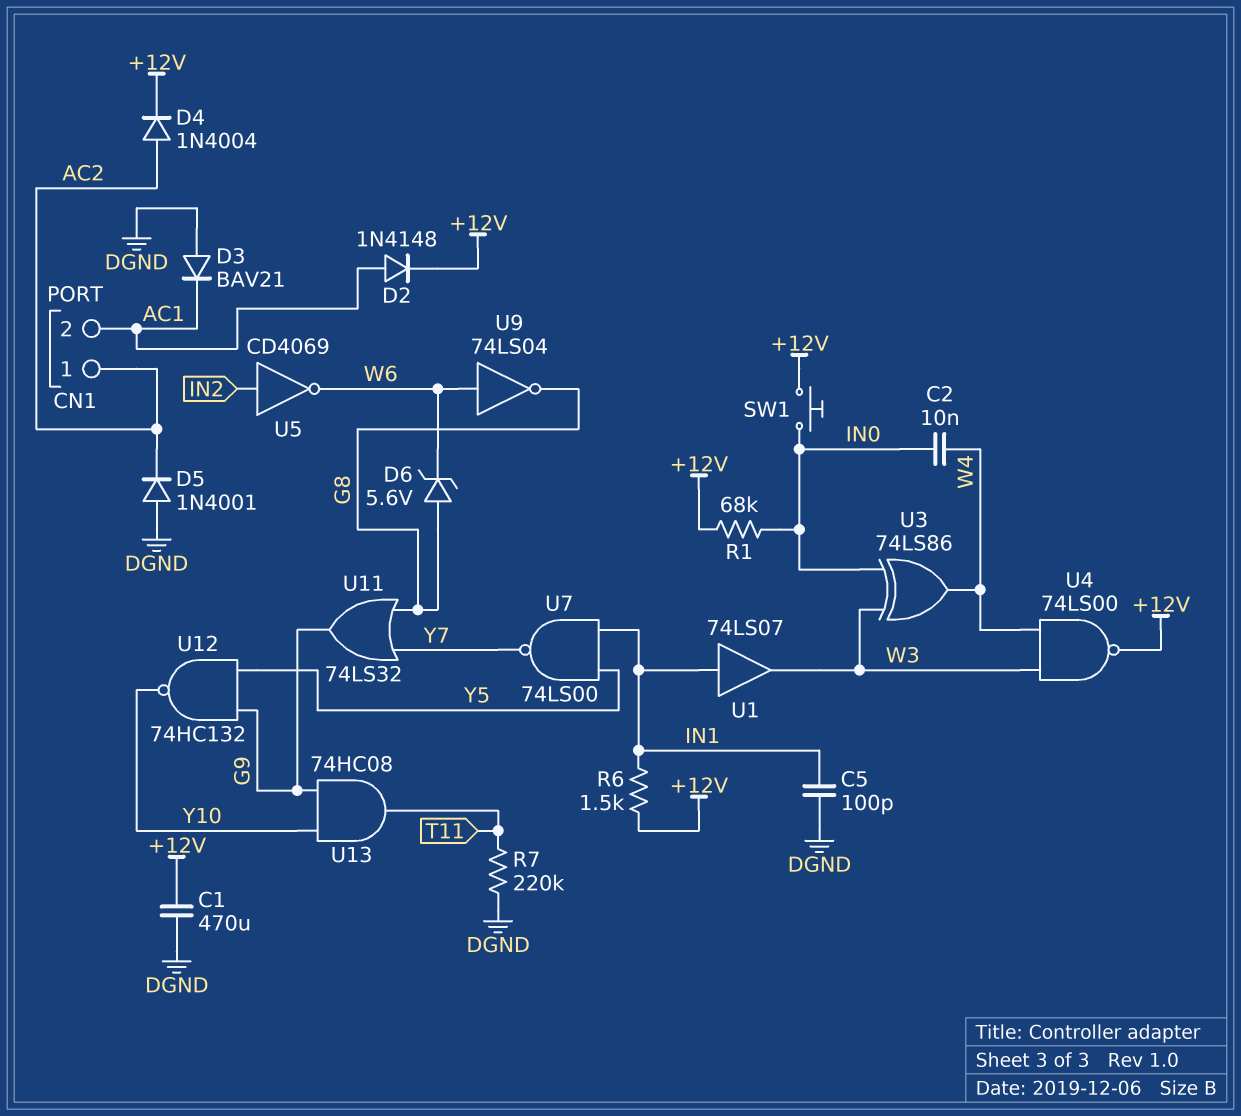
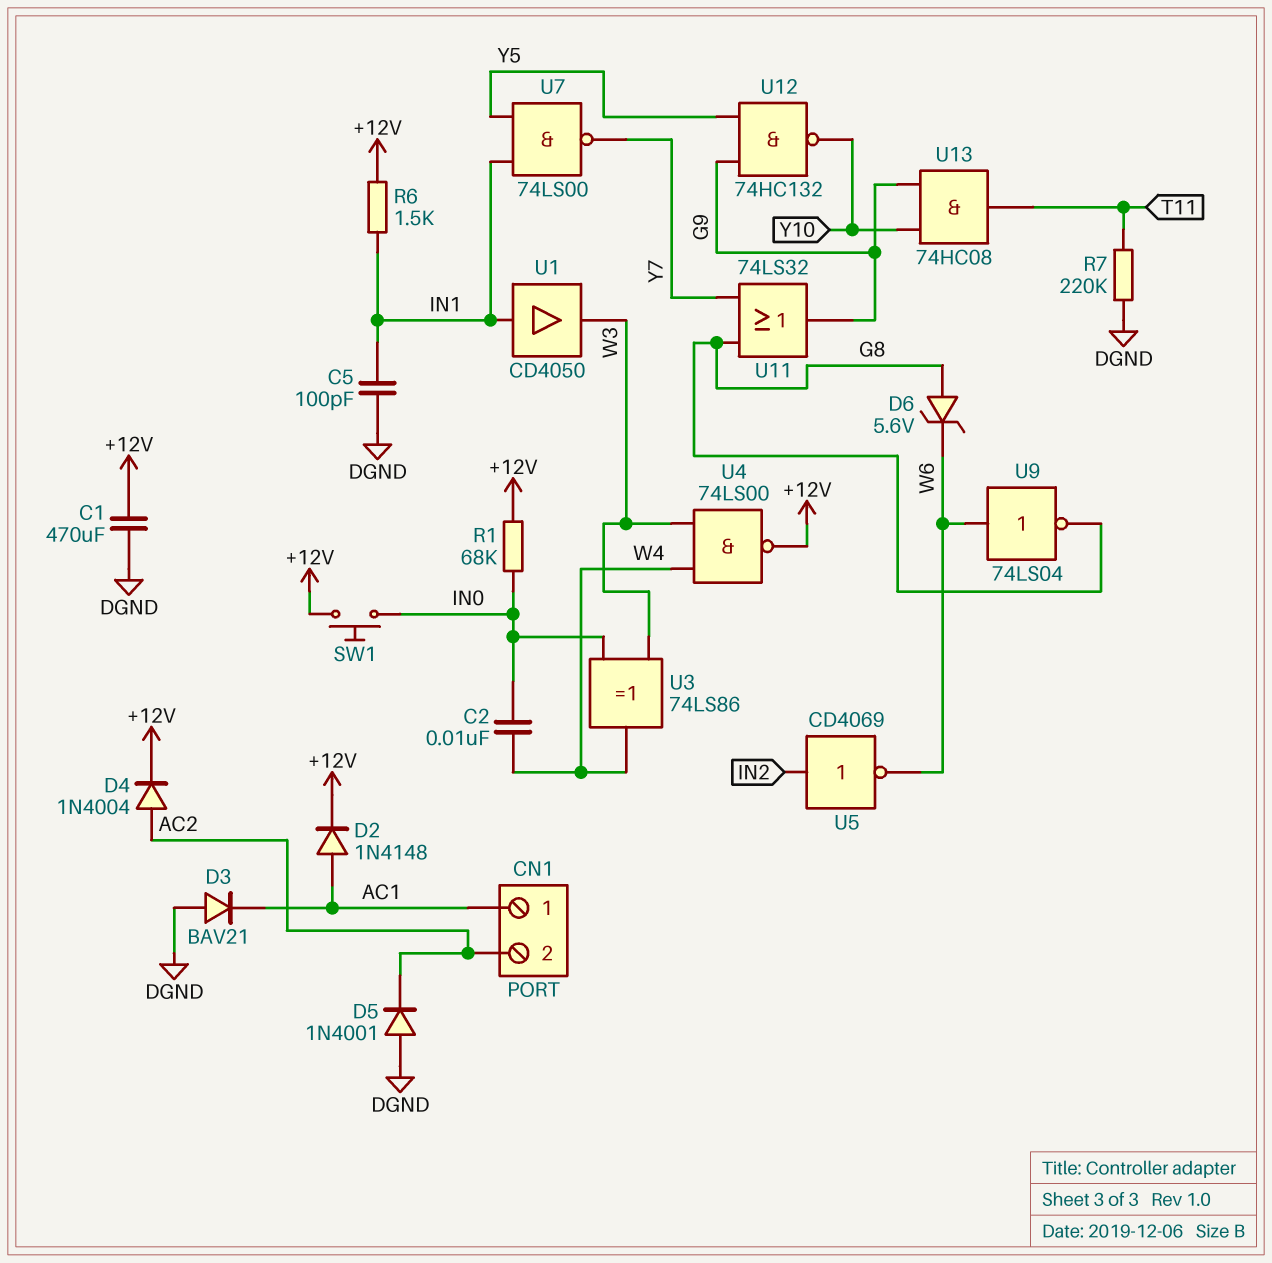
CN1 pin 1: AC2 -> AC1
CN1 pin 2: AC1 -> AC2
U1: buffer 74LS07 (in IN1, out W3) -> buffer CD4050 (in IN1, out W3)

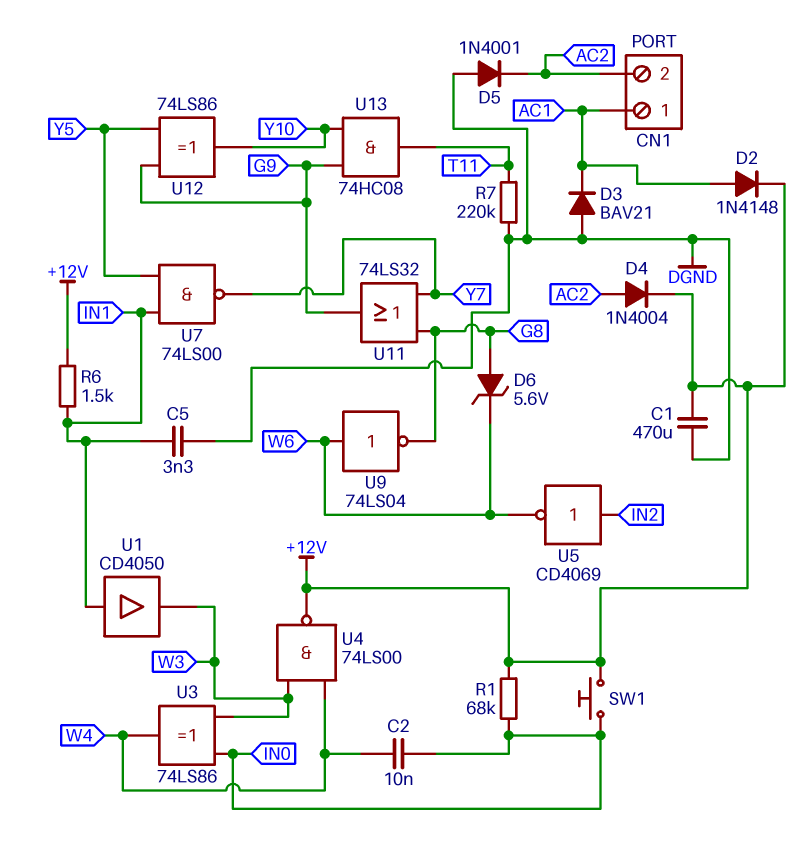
C5: 100pF (DGND, IN1) -> 3.3nF (DGND, IN1)
U12: NAND 74HC132 (in G9, in Y5, out Y10) -> XOR 74LS86 (in G9, in Y5, out Y10)

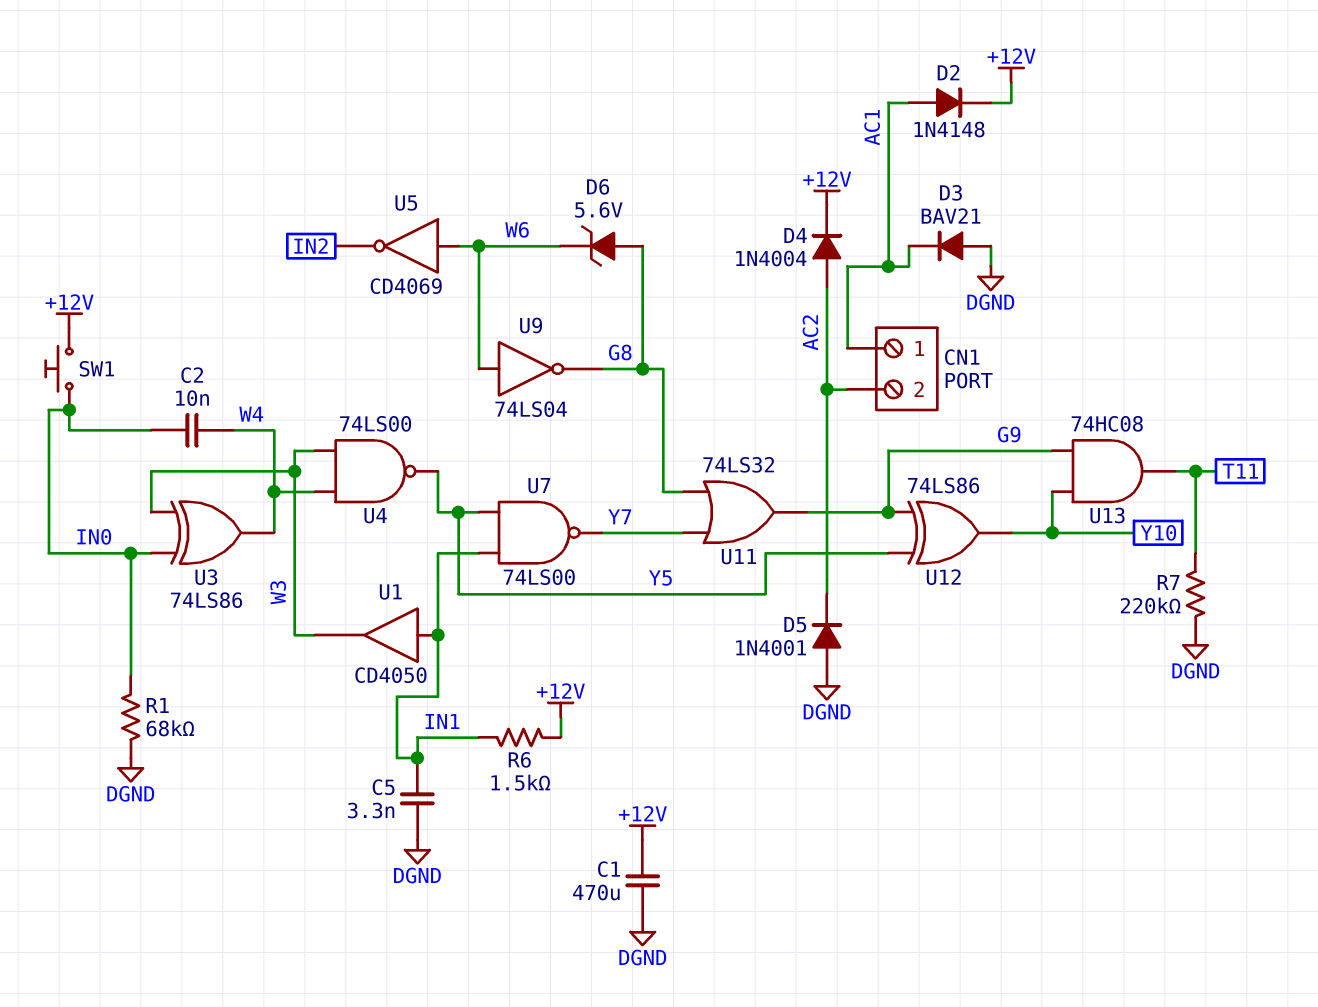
R1: 68k (+12V, IN0) -> 68k (DGND, IN0)
U4: NAND 74LS00 (in W3, in W4, out +12V) -> NAND 74LS00 (in W3, in W4, out Y5)
U5: NOT CD4069 (in IN2, out W6) -> NOT CD4069 (in W6, out IN2)

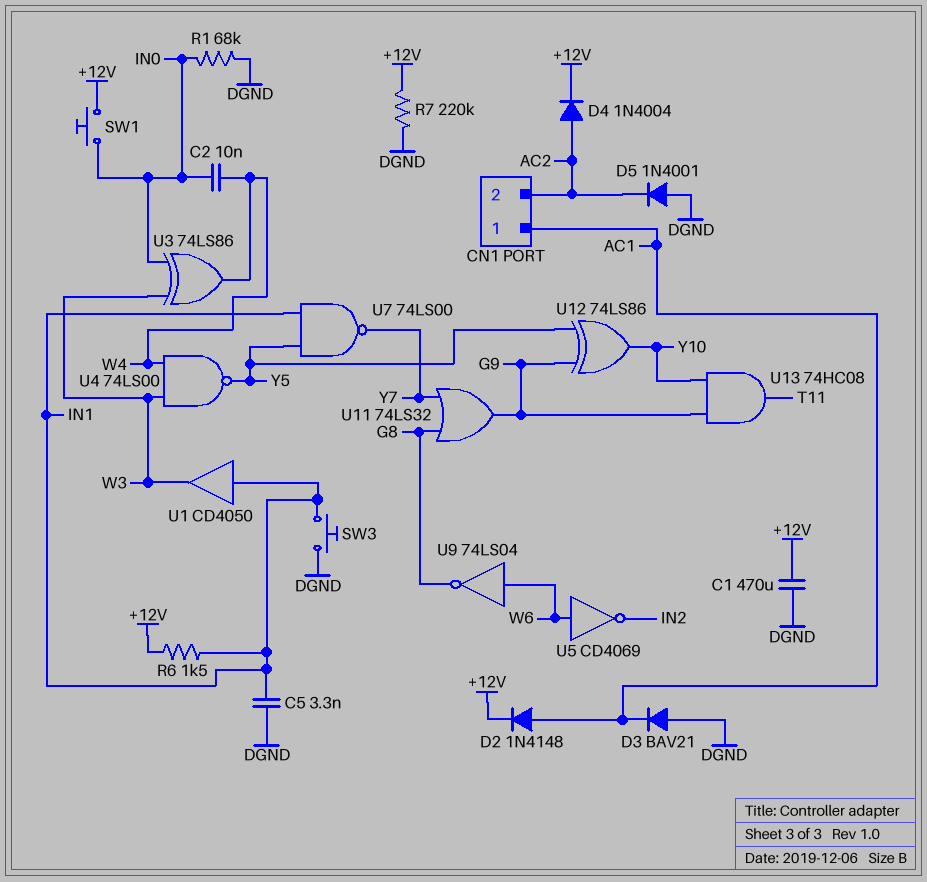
D6: zener 5.6V (A G8, K W6) -> none
R7: 220k (DGND, T11) -> 220k (+12V, DGND)
SW3: none -> button (DGND, IN1)

